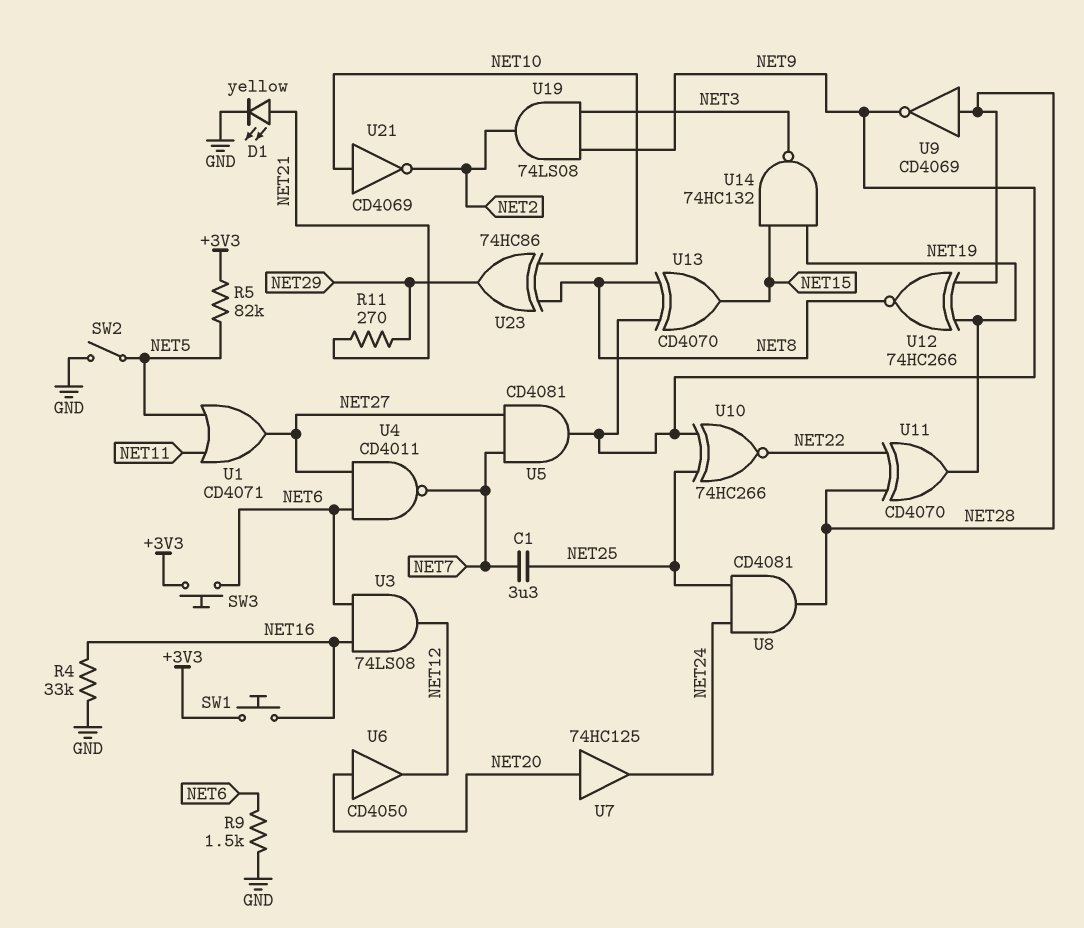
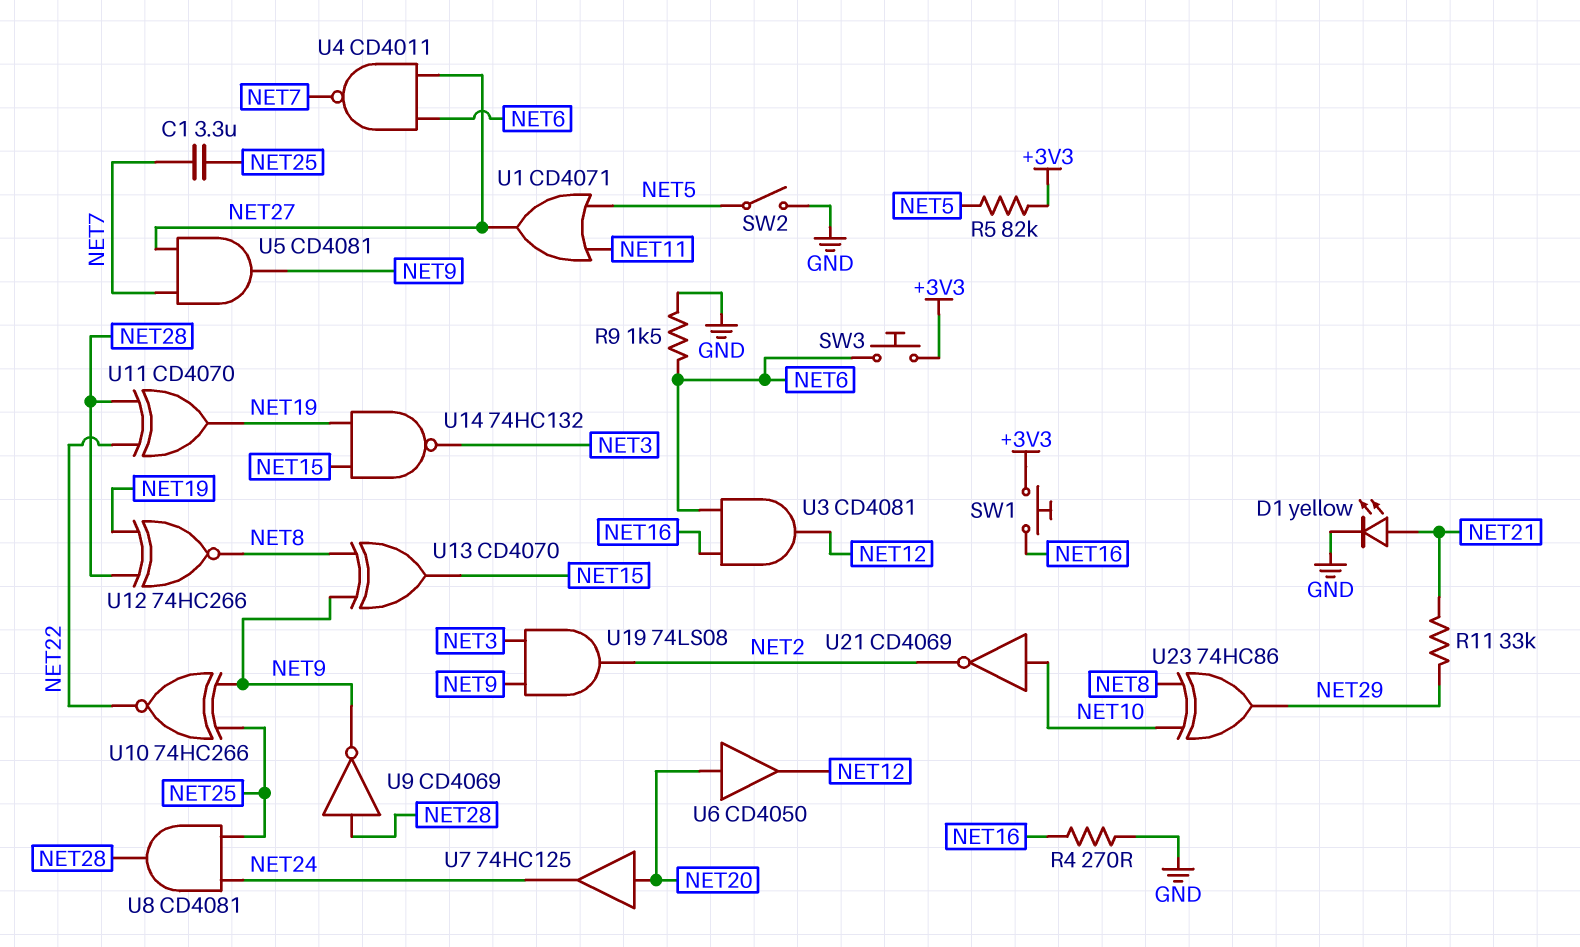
R4: 33k (GND, NET16) -> 270 (GND, NET16)
R11: 270 (NET21, NET29) -> 33k (NET21, NET29)
U3: AND 74LS08 (in NET6, in NET16, out NET12) -> AND CD4081 (in NET6, in NET16, out NET12)

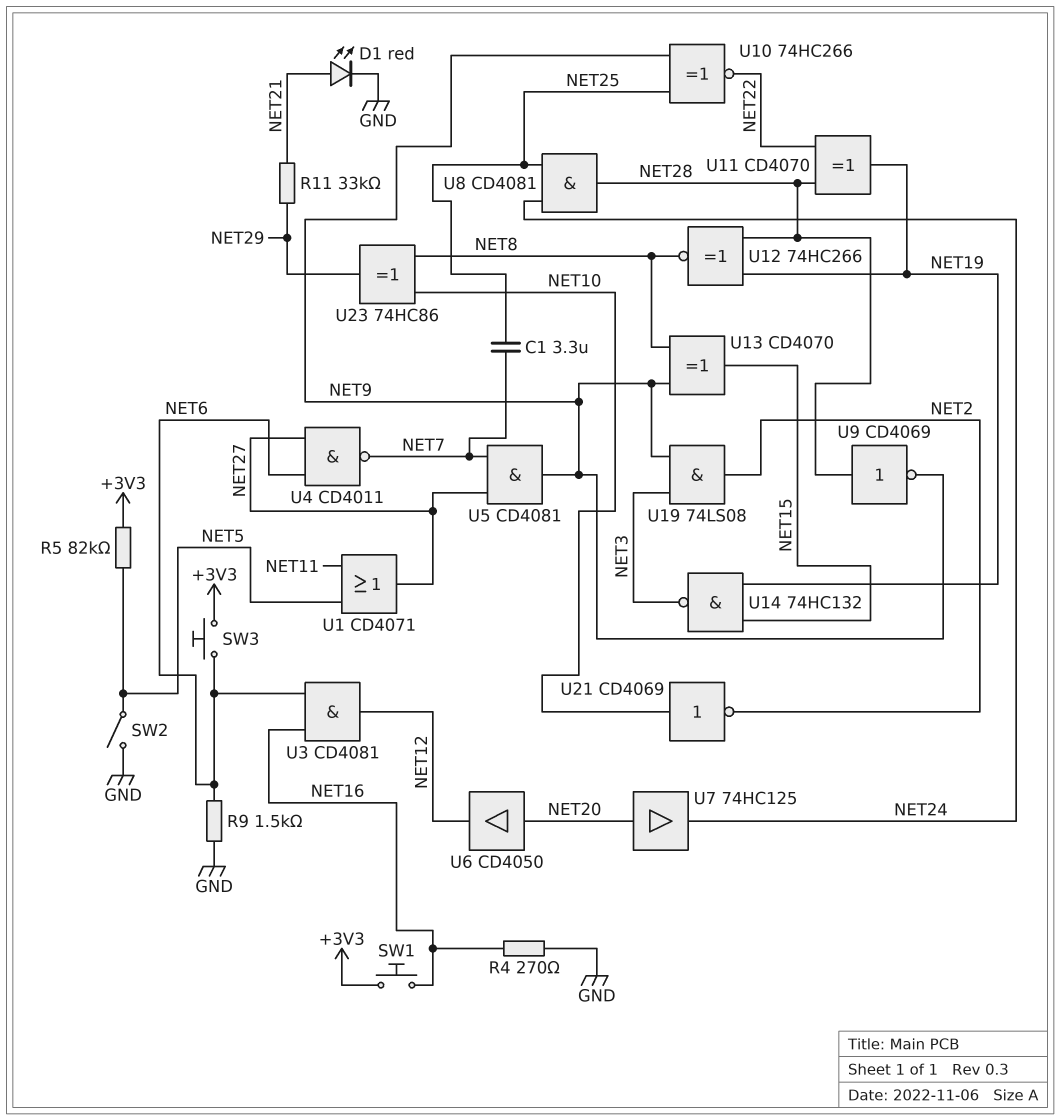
D1: LED yellow (A NET21, K GND) -> LED red (A NET21, K GND)

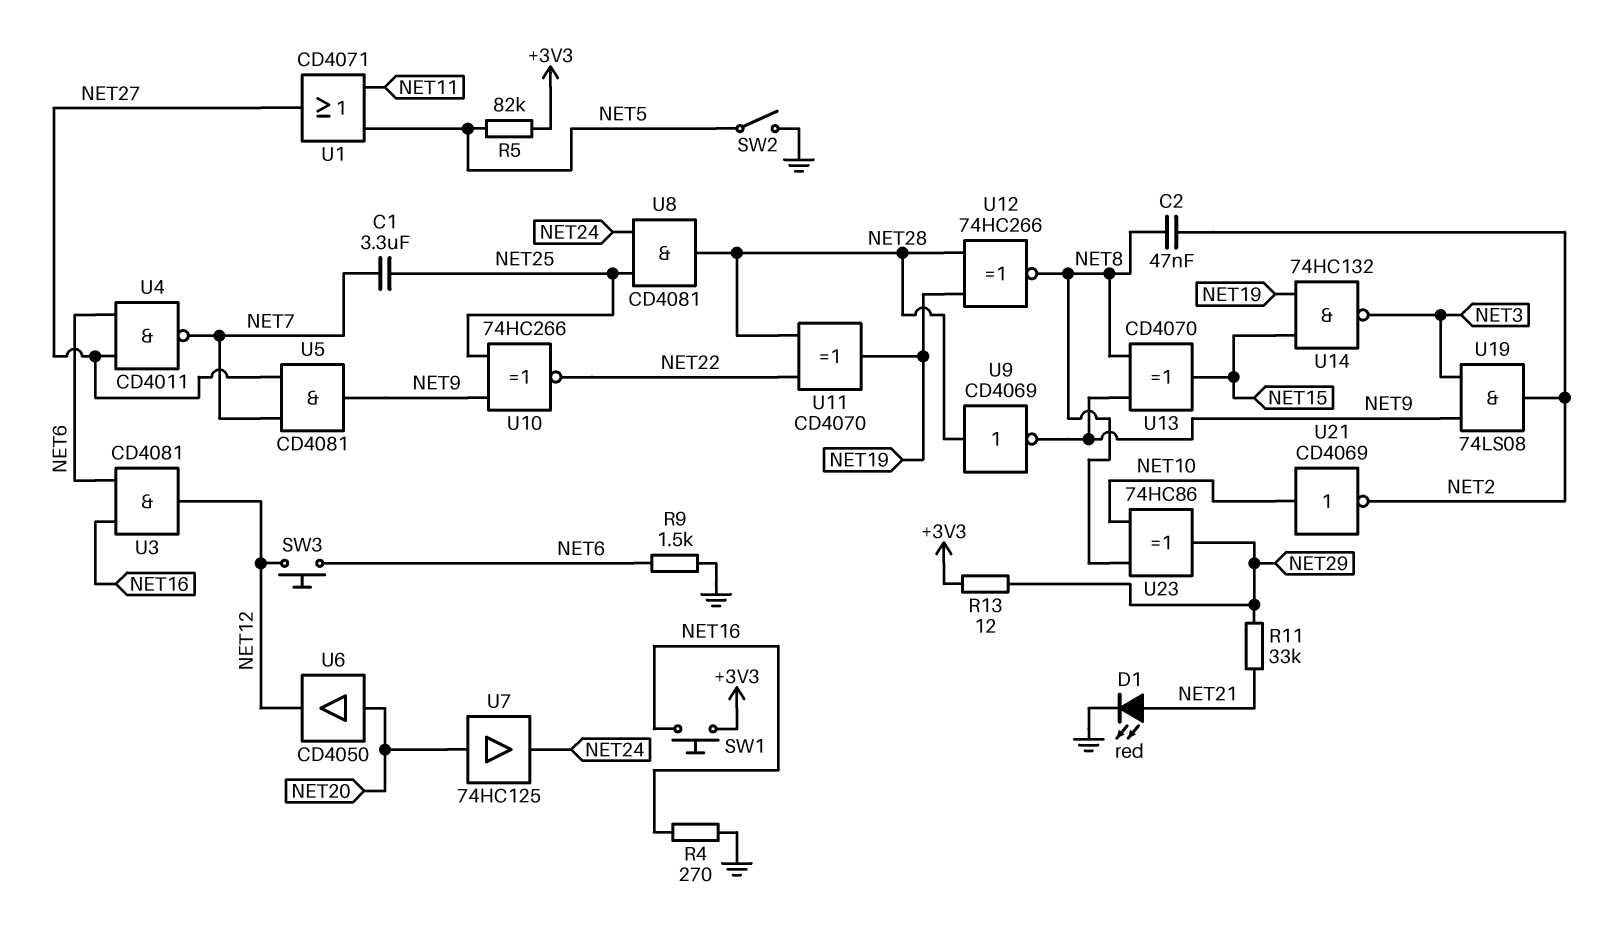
C2: none -> 47nF (NET2, NET8)
R13: none -> 12 (+3V3, NET29)
SW3: button (+3V3, NET6) -> button (NET6, NET12)

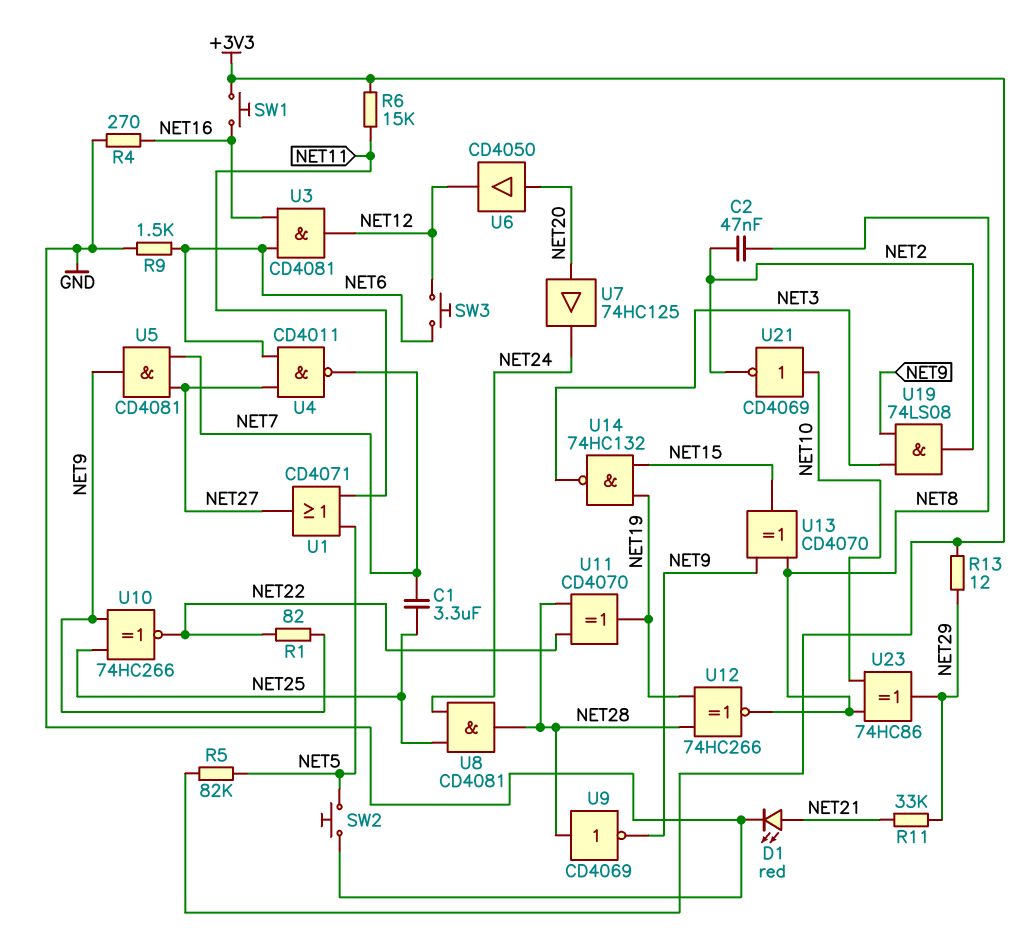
R1: none -> 82 (NET9, NET22)
R6: none -> 15k (+3V3, NET11)
SW2: switch (GND, NET5) -> button (GND, NET5)

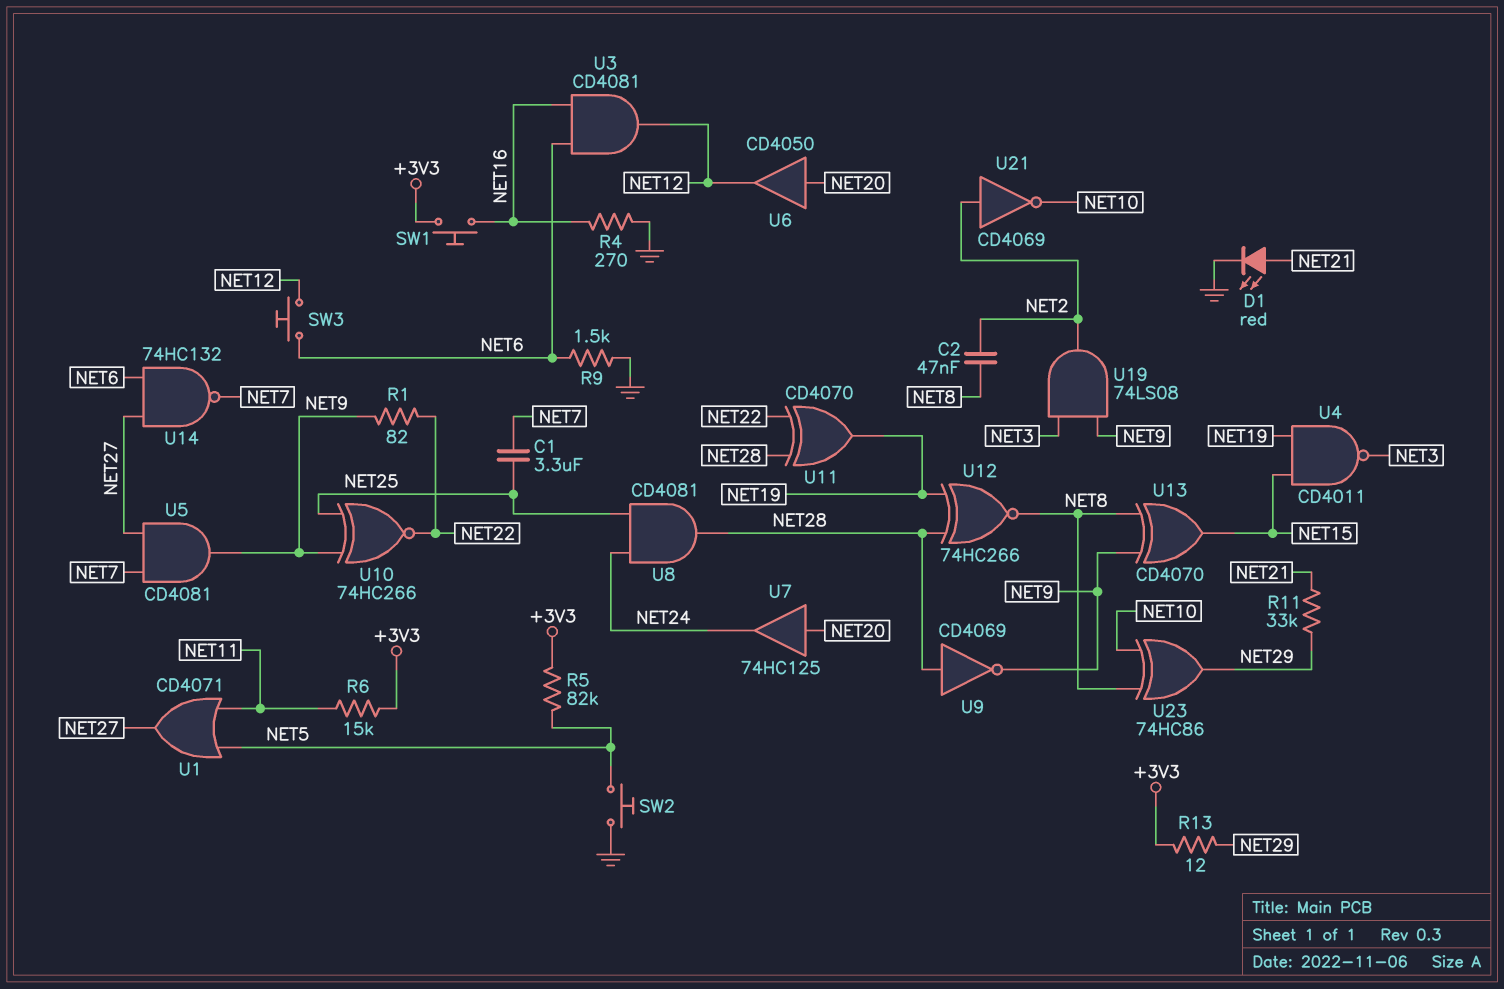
U4: NAND CD4011 (in NET6, in NET27, out NET7) -> NAND CD4011 (in NET15, in NET19, out NET3)
U14: NAND 74HC132 (in NET15, in NET19, out NET3) -> NAND 74HC132 (in NET6, in NET27, out NET7)
U21: NOT CD4069 (in NET10, out NET2) -> NOT CD4069 (in NET2, out NET10)

